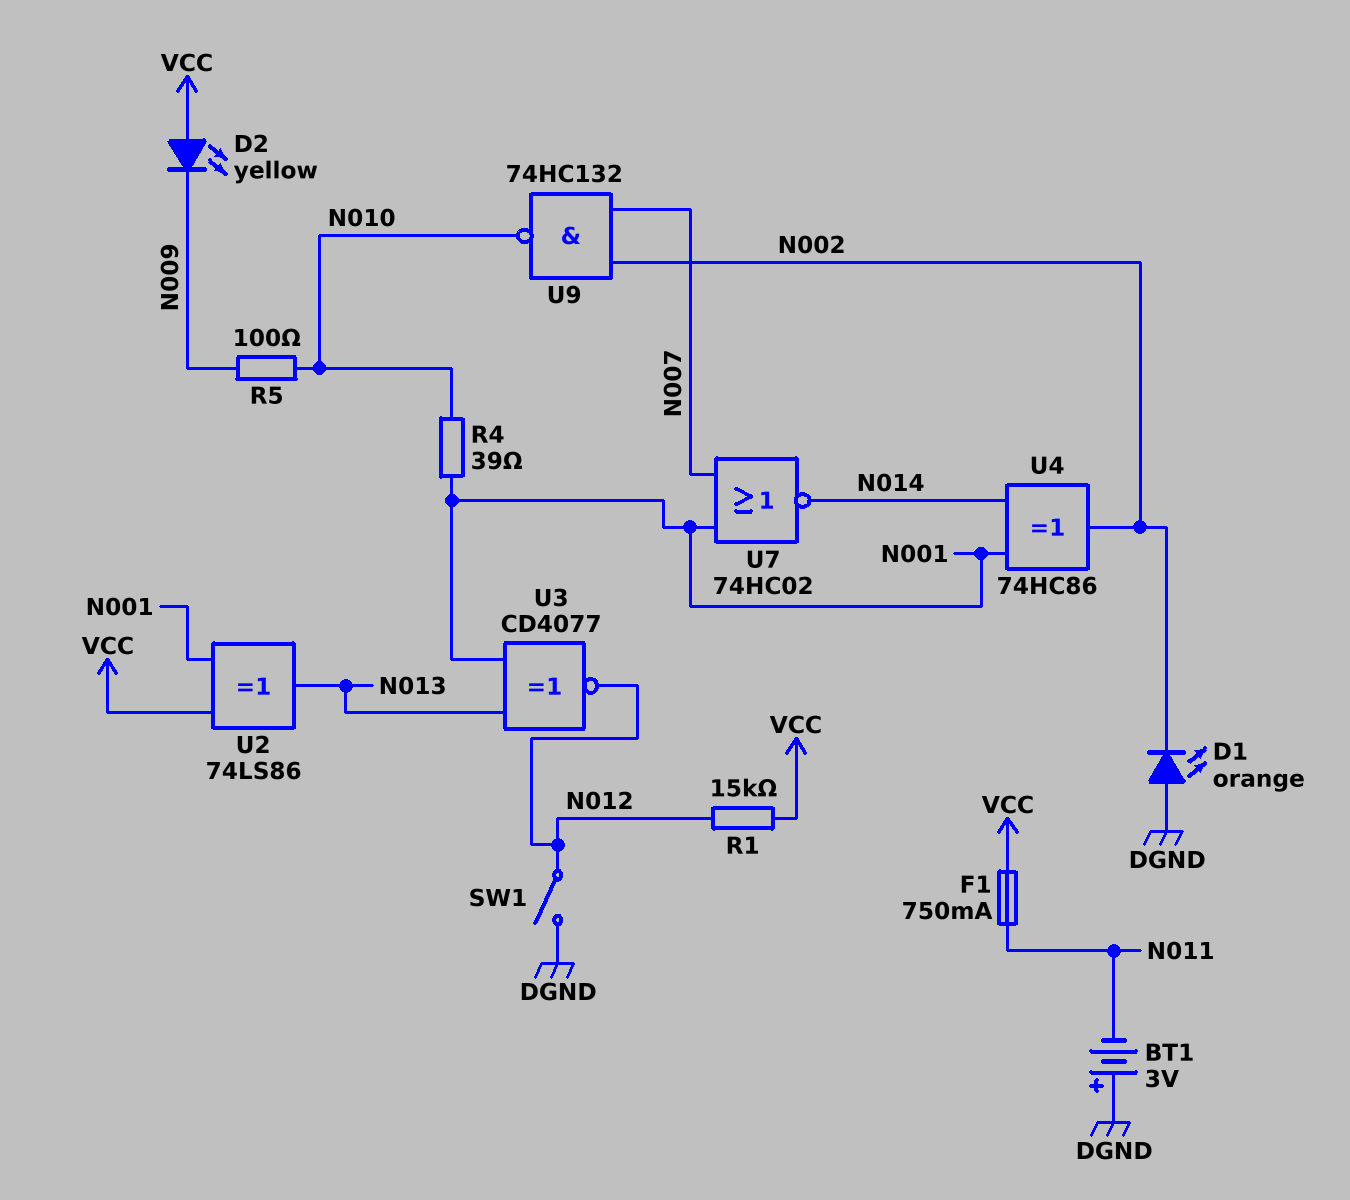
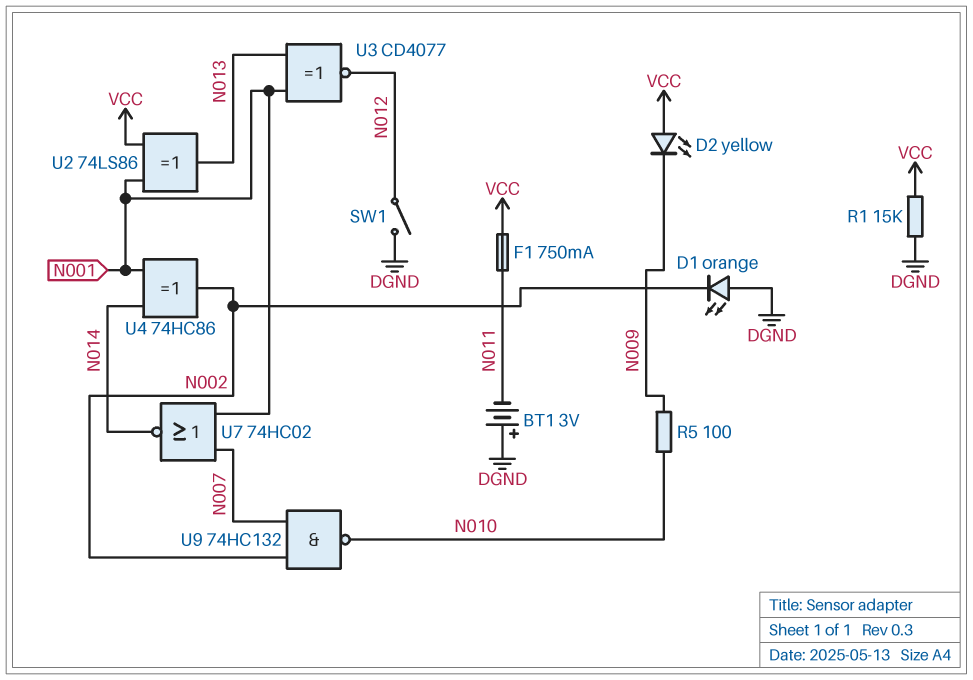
R1: 15k (N012, VCC) -> 15k (DGND, VCC)
R4: 39 (N001, N010) -> none

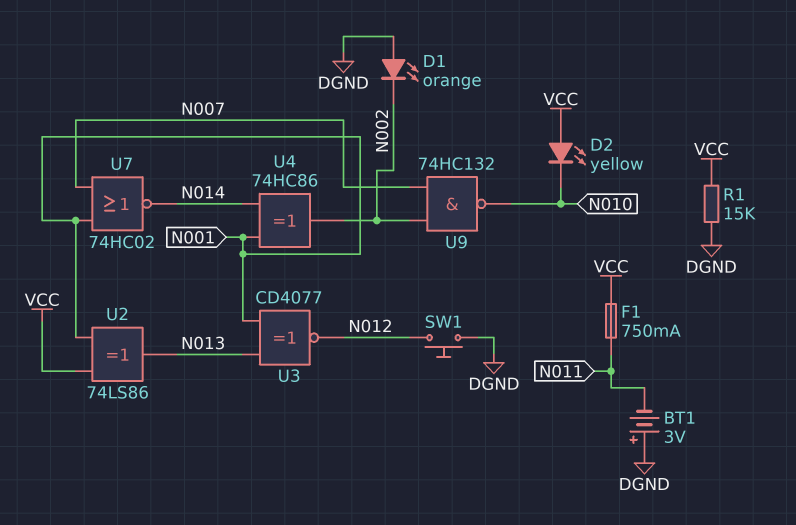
D2: LED yellow (A VCC, K N009) -> LED yellow (A VCC, K N010)
R5: 100 (N009, N010) -> none
SW1: switch (DGND, N012) -> button (DGND, N012)

